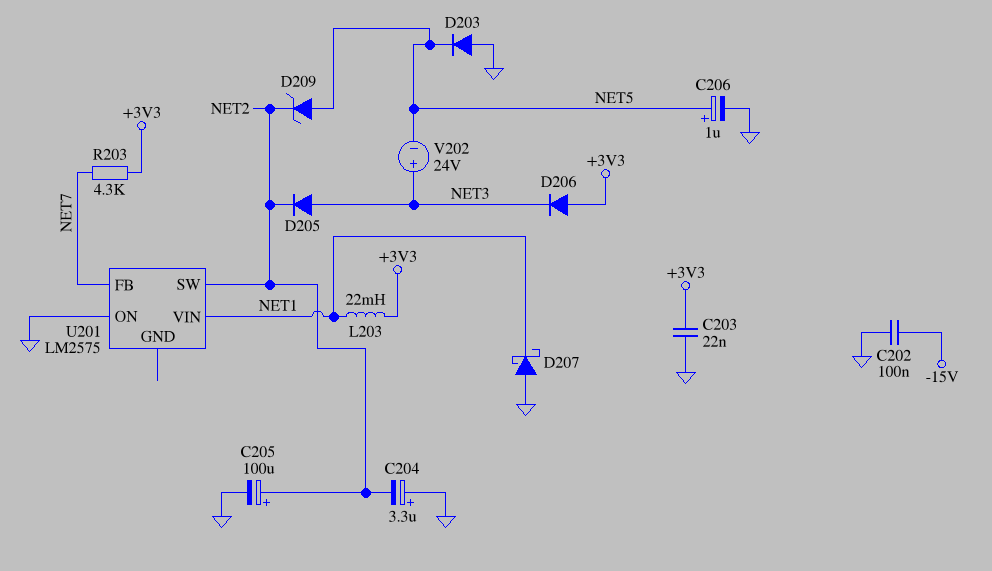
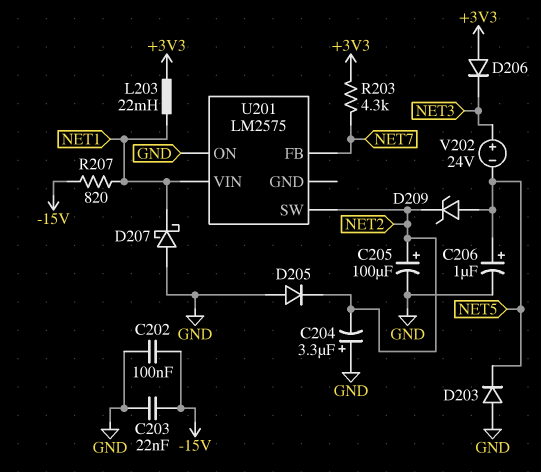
C203: 22nF (+3V3, GND) -> 22nF (-15V, GND)
D205: diode (A NET3, K NET2) -> diode (A GND, K NET2)
R207: none -> 820 (-15V, NET1)

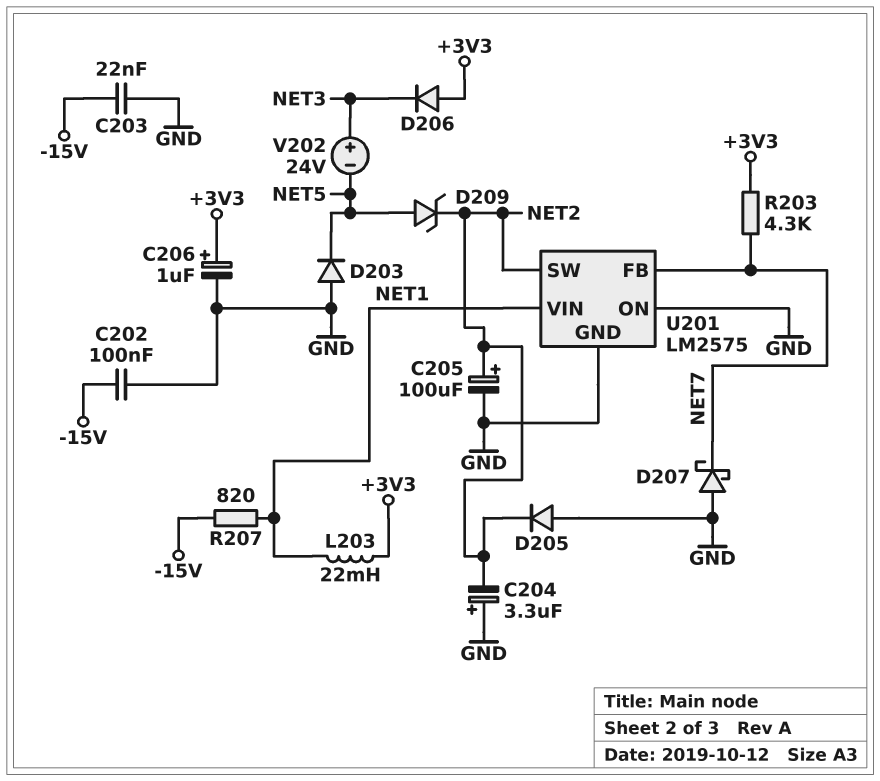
C206: 1uF (plus NET5, minus GND) -> 1uF (plus +3V3, minus GND)
D207: schottky (A GND, K NET1) -> schottky (A GND, K NET7)
U201 pin GND: none -> GND

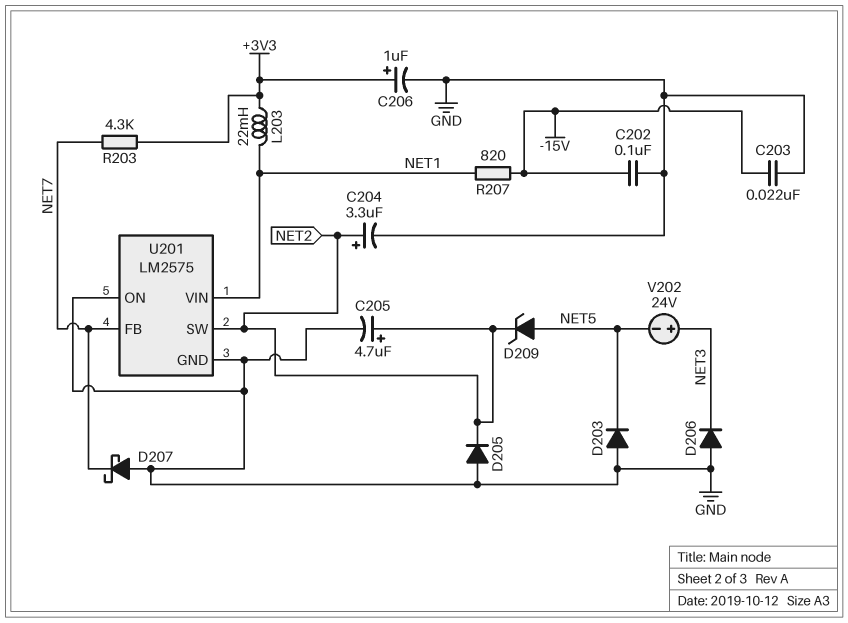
C204: 3.3uF (plus GND, minus NET2) -> 3.3uF (plus NET2, minus GND)
C205: 100uF (plus NET2, minus GND) -> 4.7uF (plus NET2, minus GND)
D206: diode (A +3V3, K NET3) -> diode (A GND, K NET3)

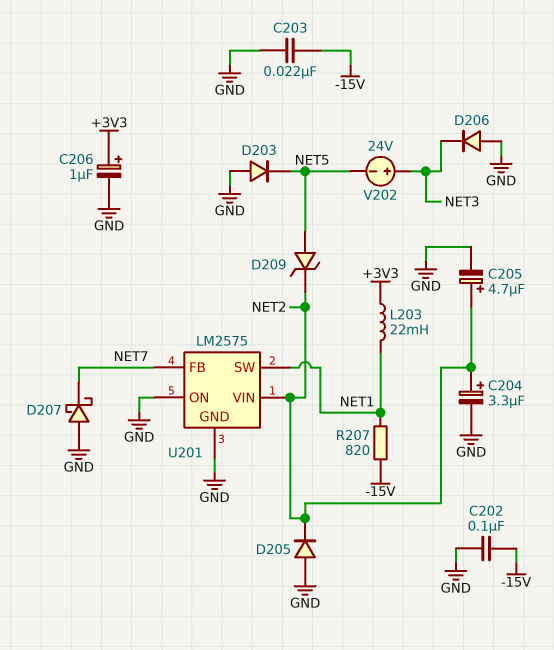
R203: 4.3k (+3V3, NET7) -> none
U201 pin SW: NET2 -> NET1
U201 pin VIN: NET1 -> NET2

